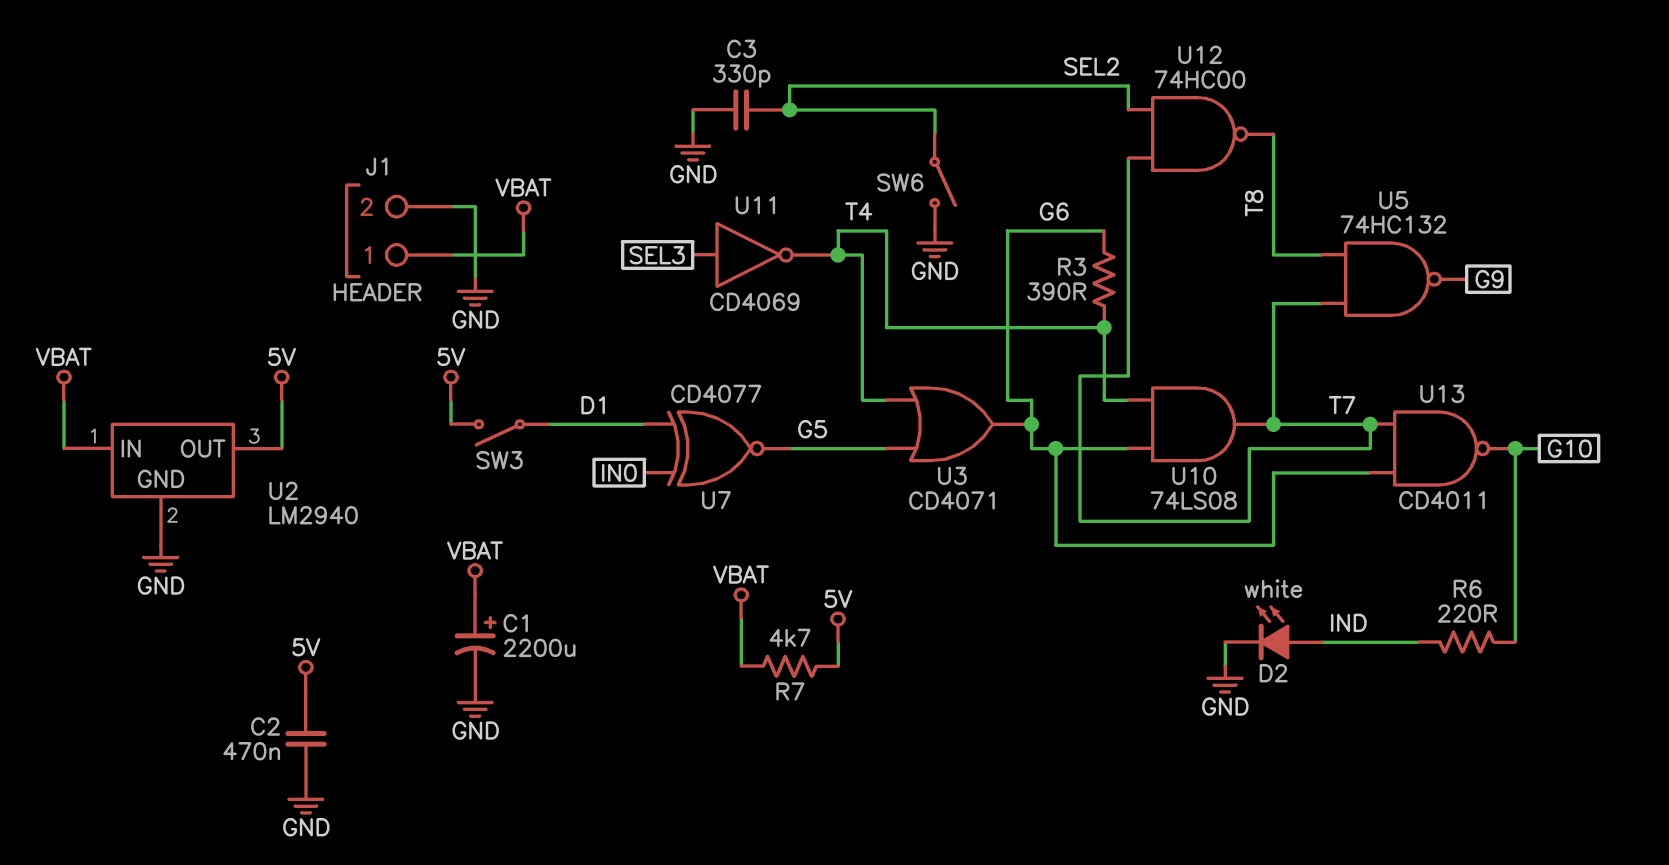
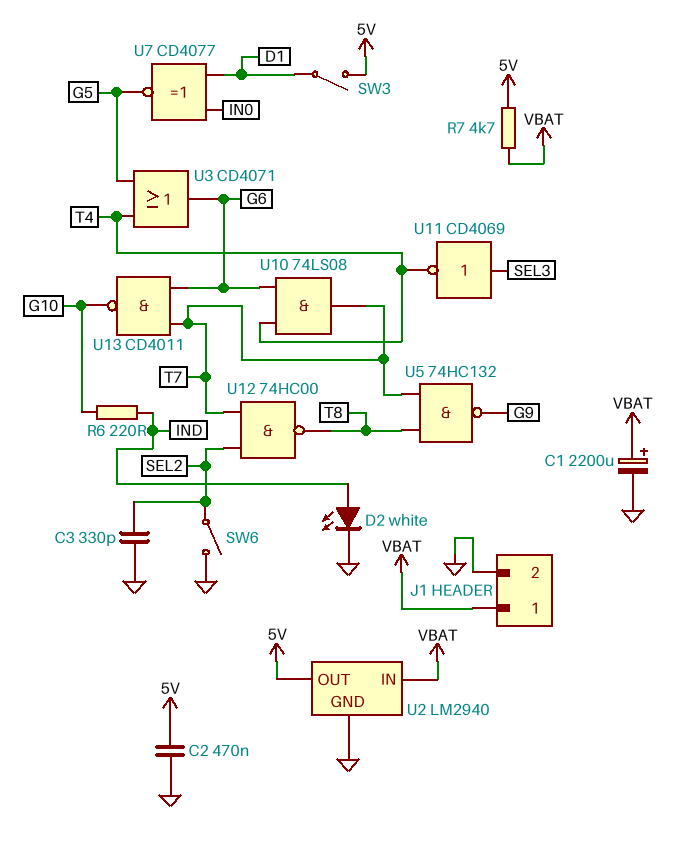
R3: 390 (G6, T4) -> none

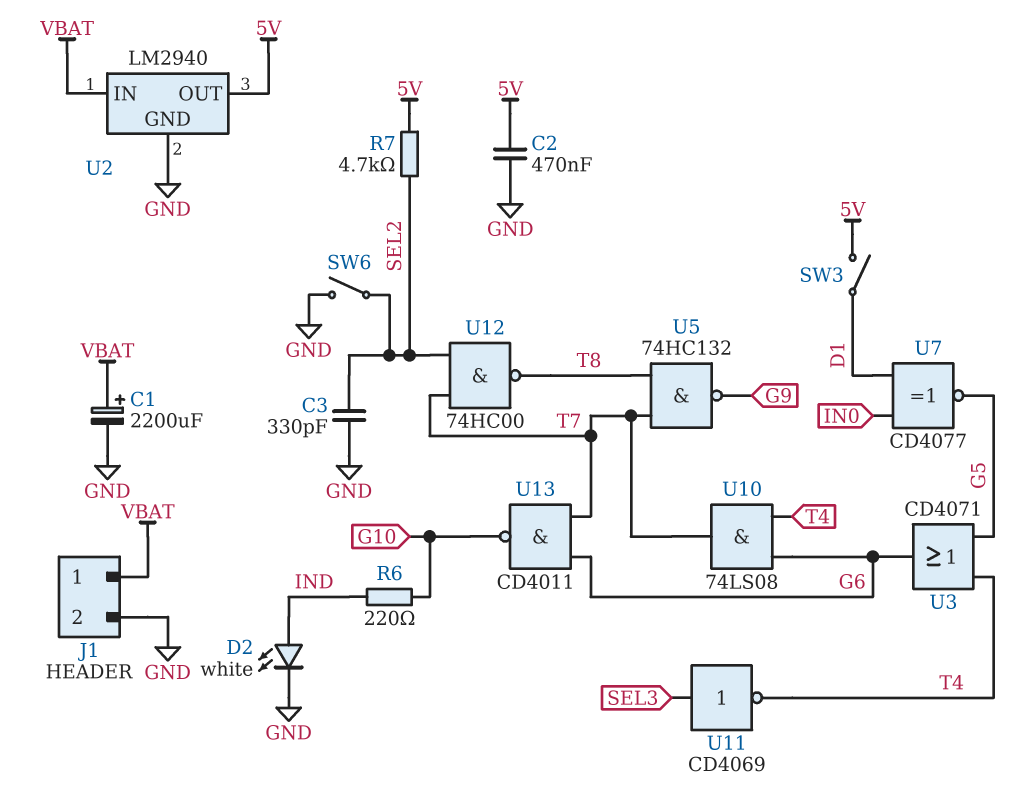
R7: 4.7k (5V, VBAT) -> 4.7k (5V, SEL2)

